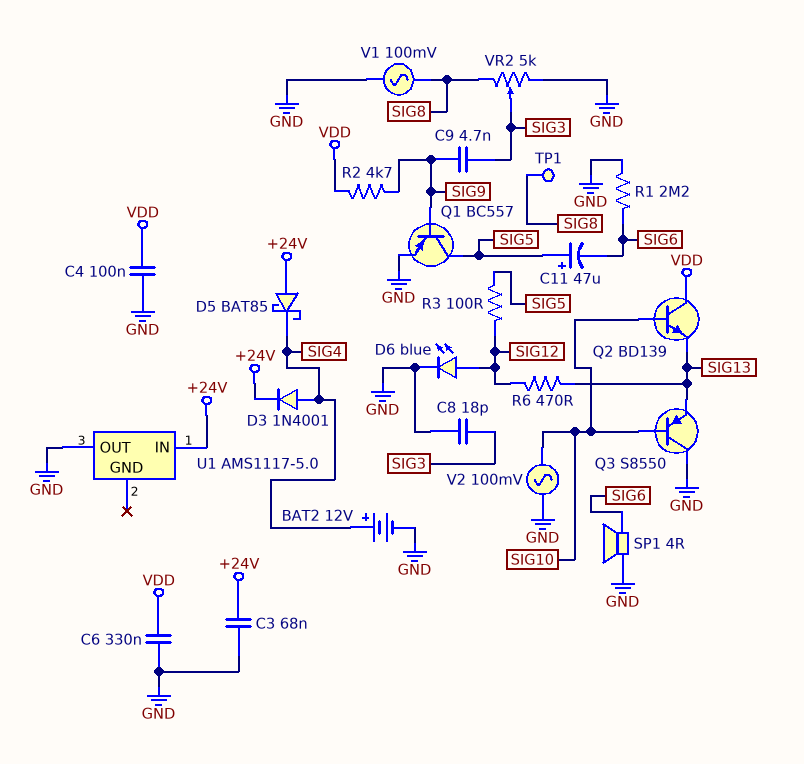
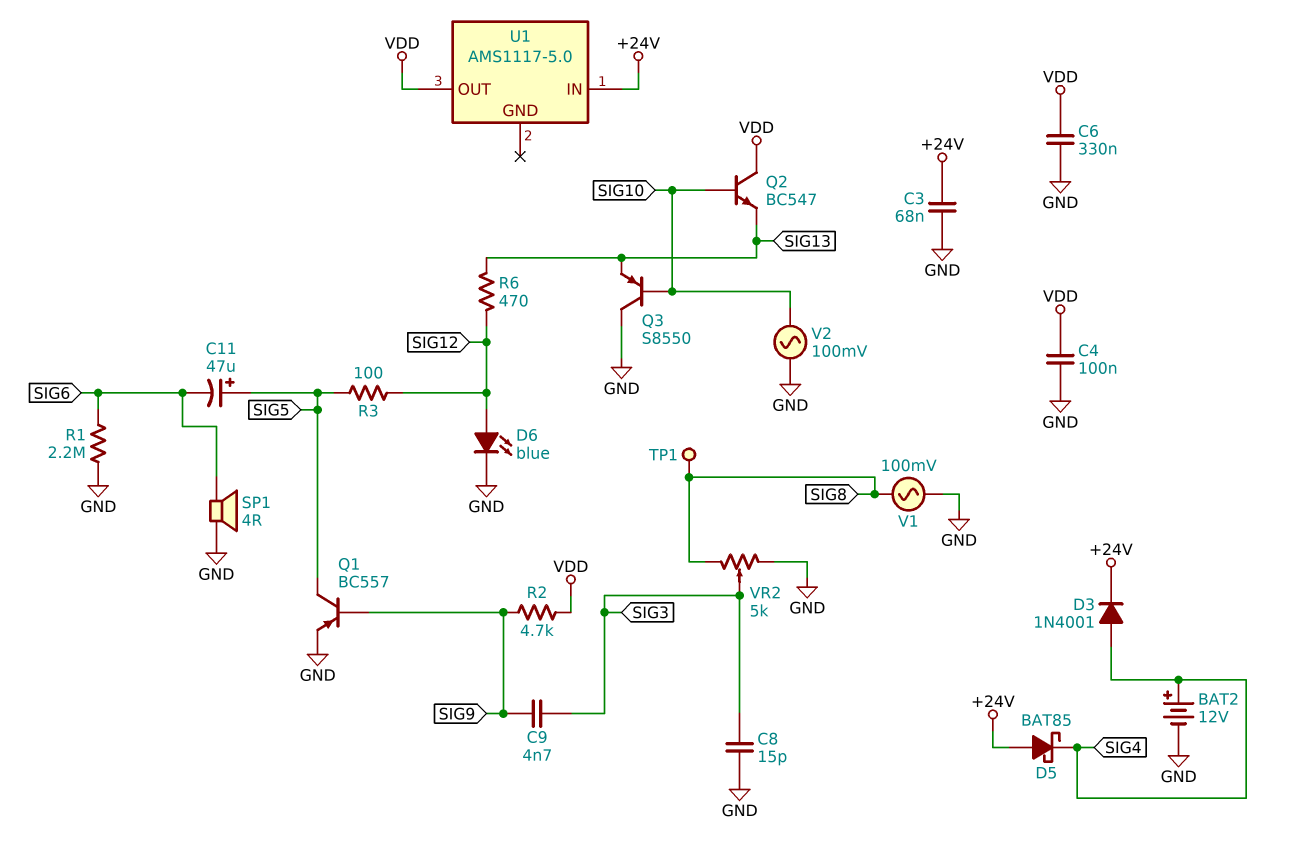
C8: 18pF (GND, SIG3) -> 15pF (GND, SIG3)
Q2: NPN BD139 (B SIG10, C VDD, E SIG13) -> NPN BC547 (B SIG10, C VDD, E SIG13)
U1 pin OUT: GND -> VDD

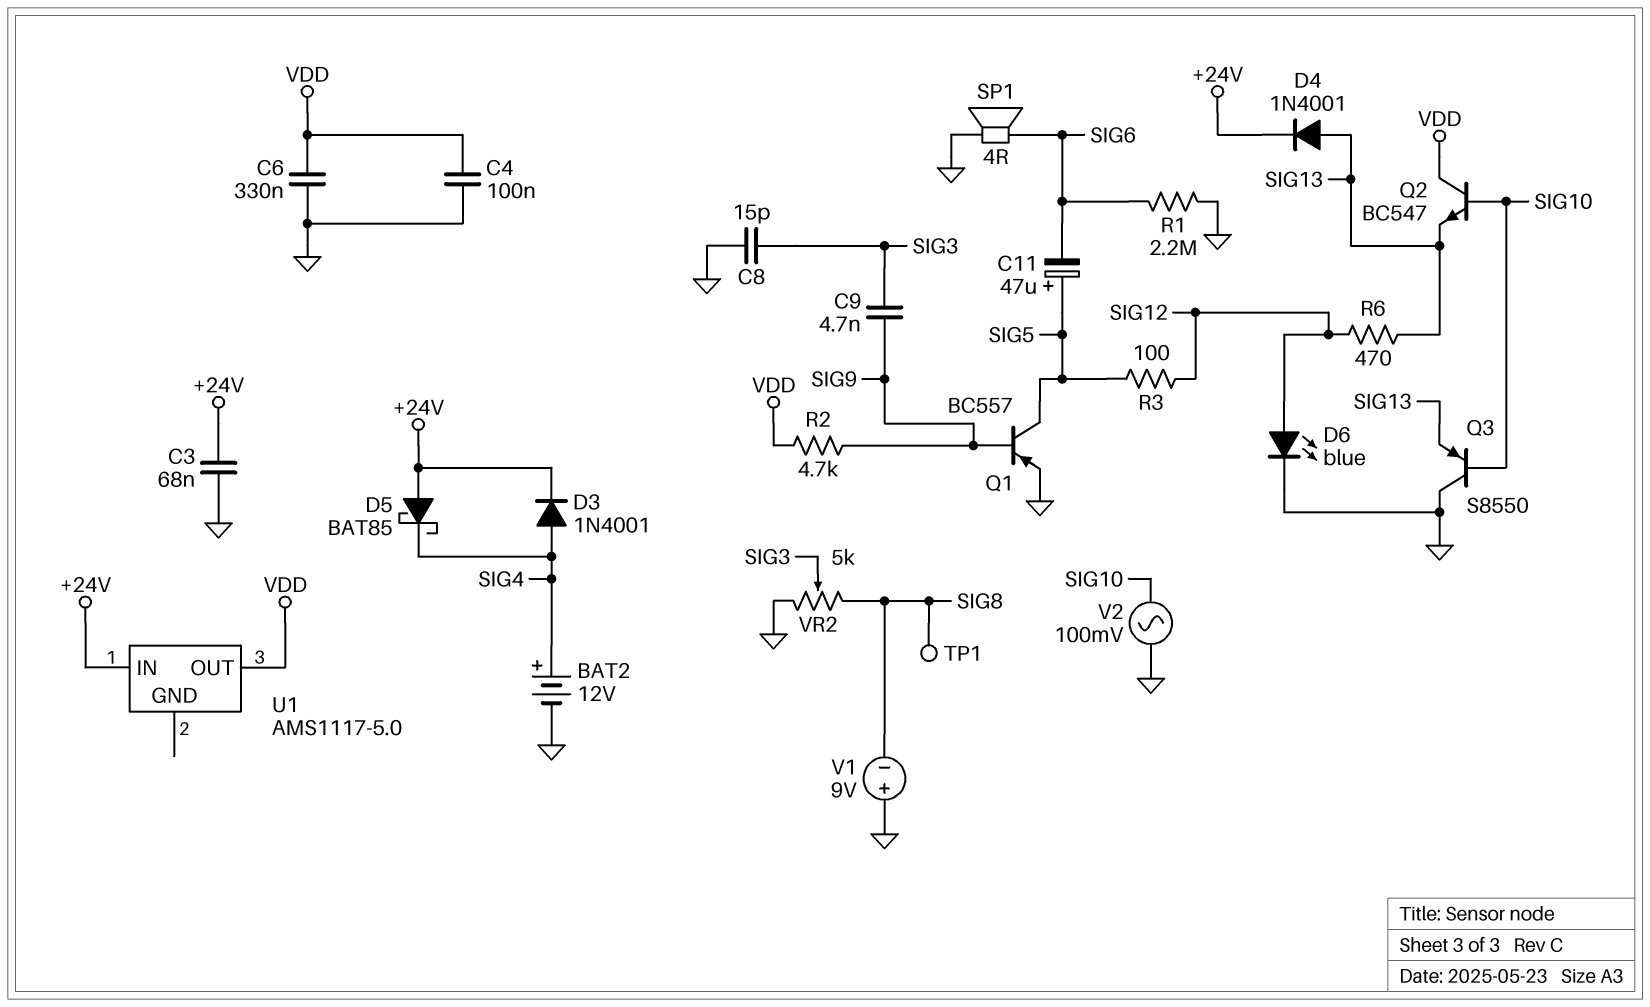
D4: none -> diode 1N4001 (A SIG13, K +24V)
V1: AC 100mV (GND, SIG8) -> 9V (plus GND, minus SIG8)

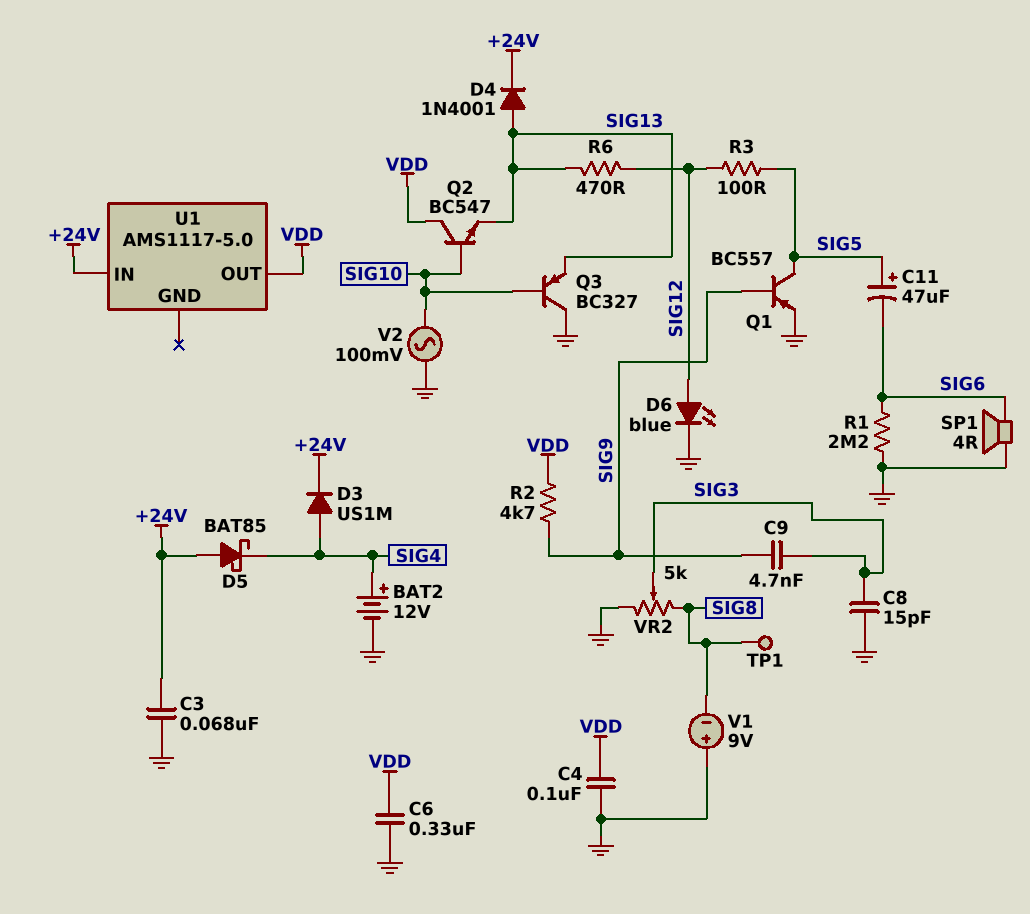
D3: diode 1N4001 (A SIG4, K +24V) -> diode US1M (A SIG4, K +24V)
Q3: PNP S8550 (B SIG10, C GND, E SIG13) -> PNP BC327 (B SIG10, C GND, E SIG13)

